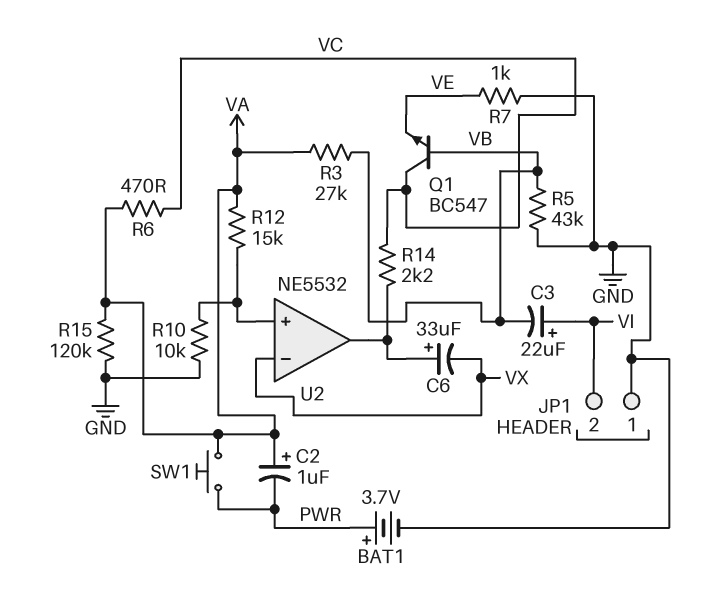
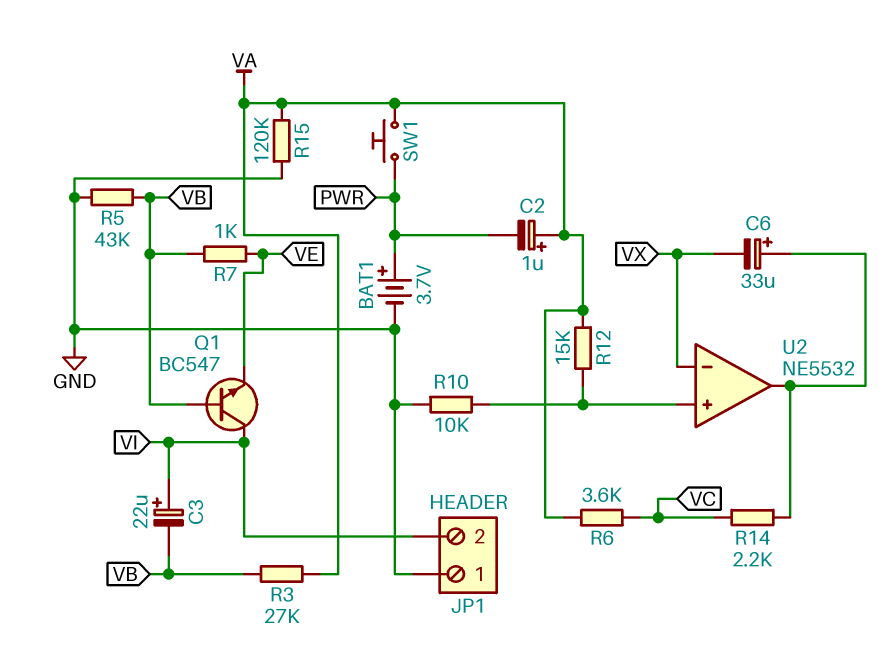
Q1: NPN BC547 (B VB, C VC, E VE) -> NPN BC547 (B VB, C VI, E VE)
R6: 470 (VA, VC) -> 3.6k (VA, VC)
R7: 1k (GND, VE) -> 1k (VB, VE)

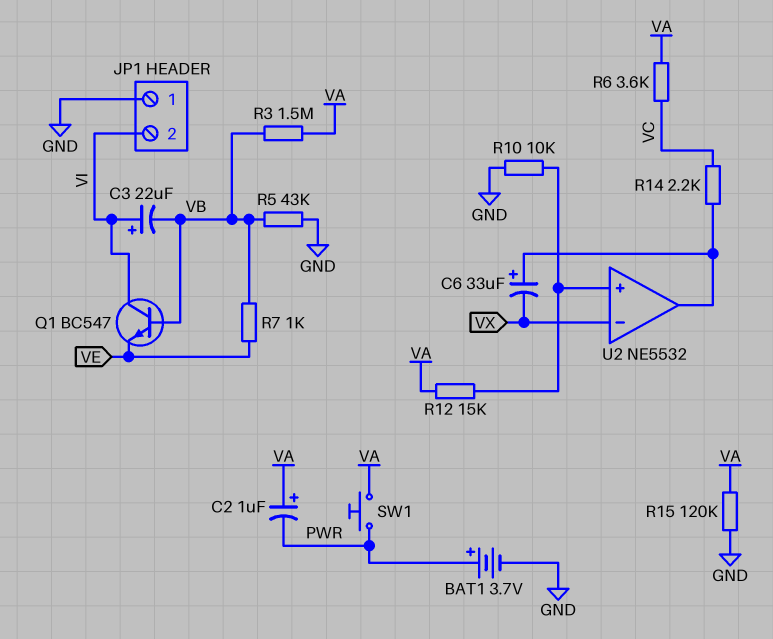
R3: 27k (VA, VB) -> 1.5M (VA, VB)

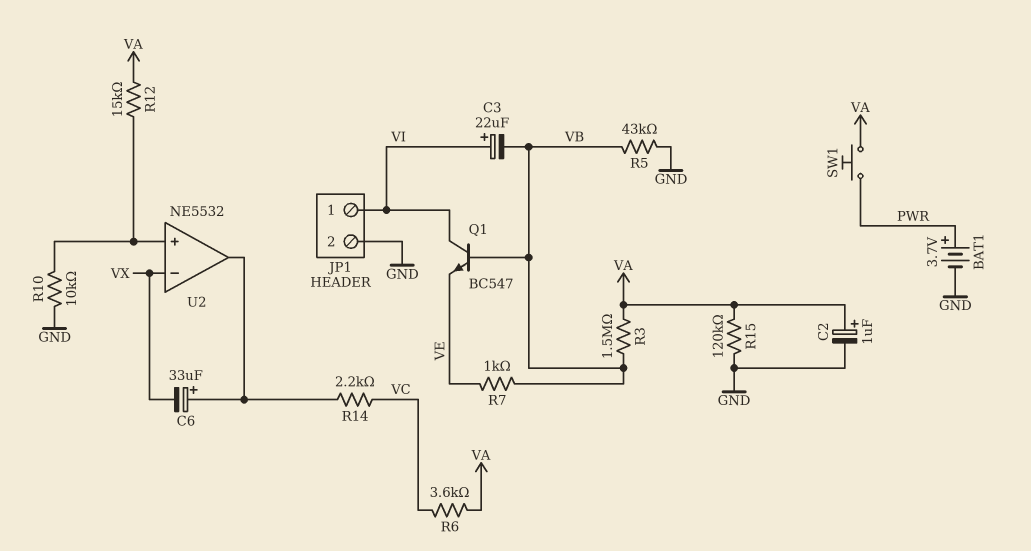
C2: 1uF (plus VA, minus PWR) -> 1uF (plus VA, minus GND)
JP1 pin 1: GND -> VI
JP1 pin 2: VI -> GND

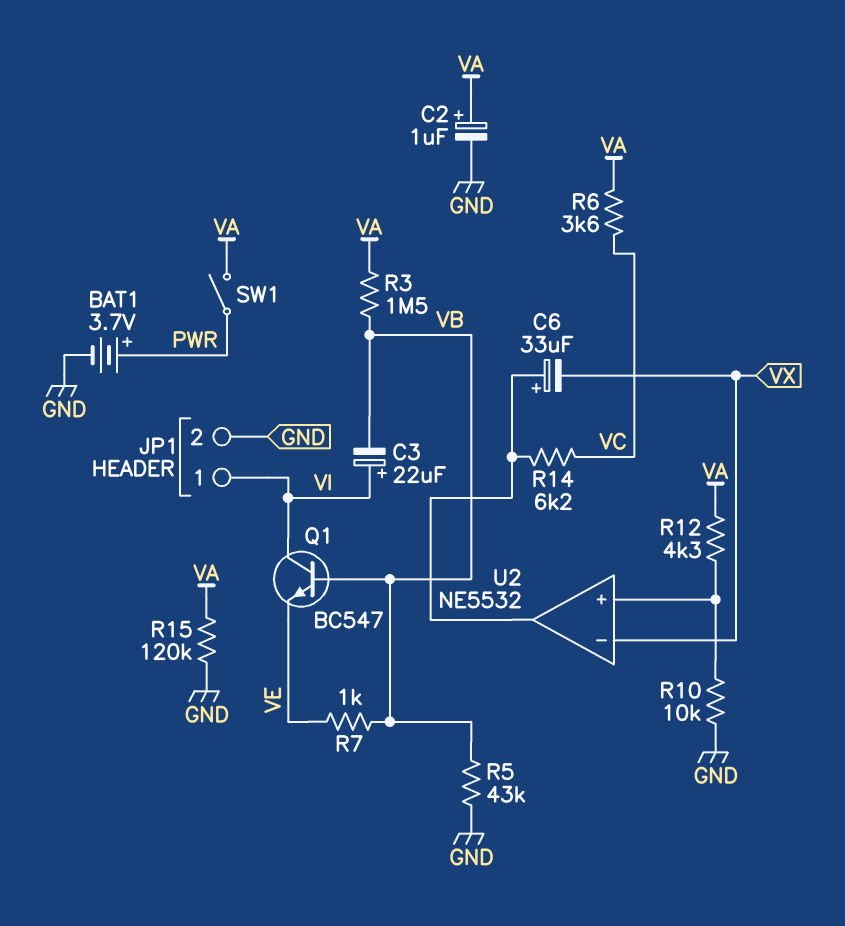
R12: 15k (U2/in+, VA) -> 4.3k (U2/in+, VA)
R14: 2.2k (U2/out, VC) -> 6.2k (U2/out, VC)
SW1: button (PWR, VA) -> switch (PWR, VA)

